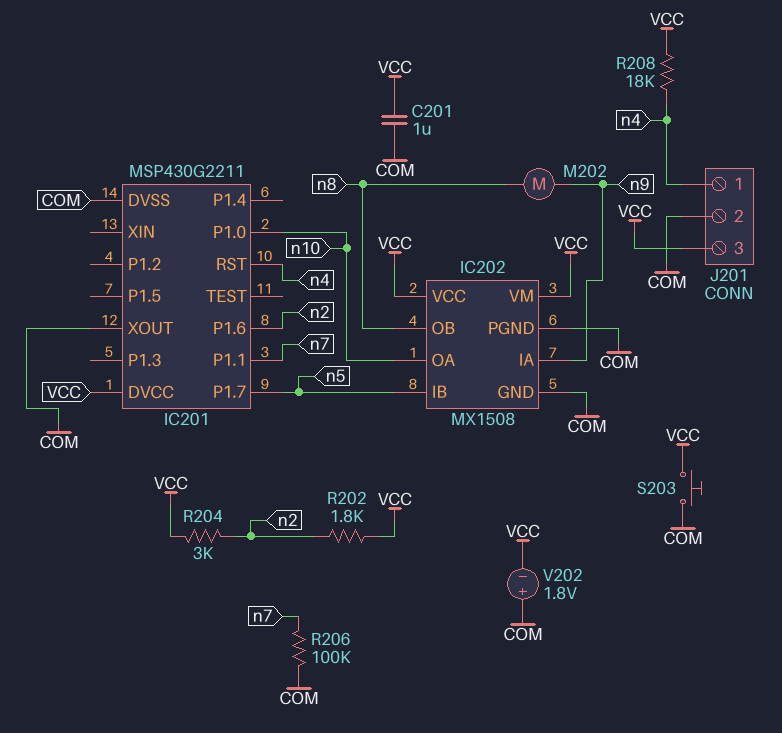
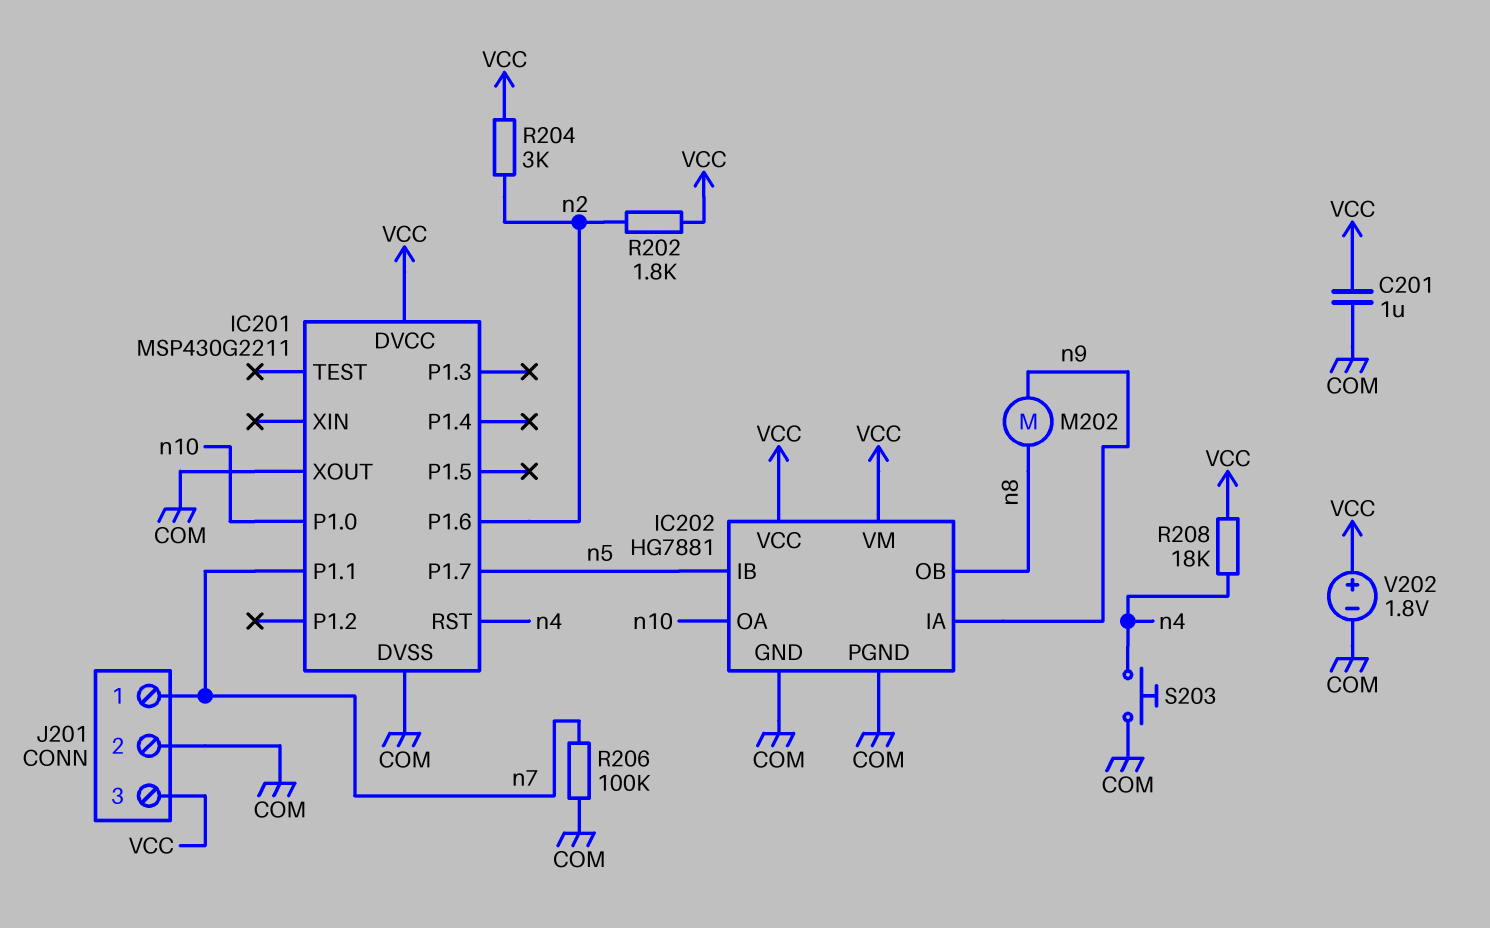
IC202: MX1508 -> HG7881
J201 pin 1: n4 -> n7
S203: button (COM, VCC) -> button (COM, n4)
V202: 1.8V (plus COM, minus VCC) -> 1.8V (plus VCC, minus COM)

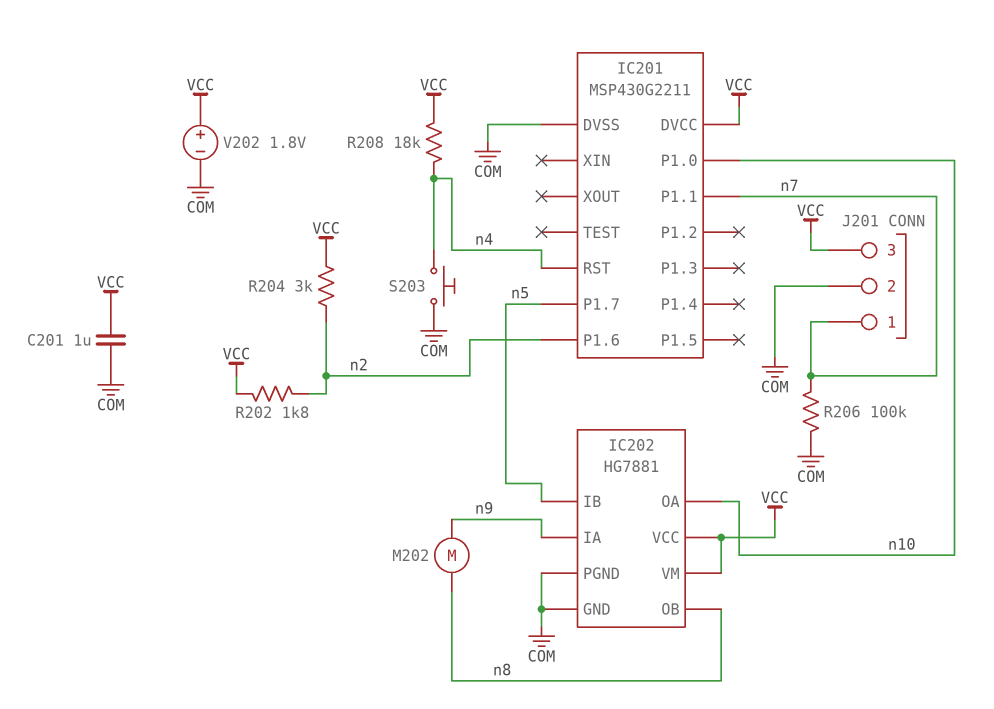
IC201 pin XOUT: COM -> none

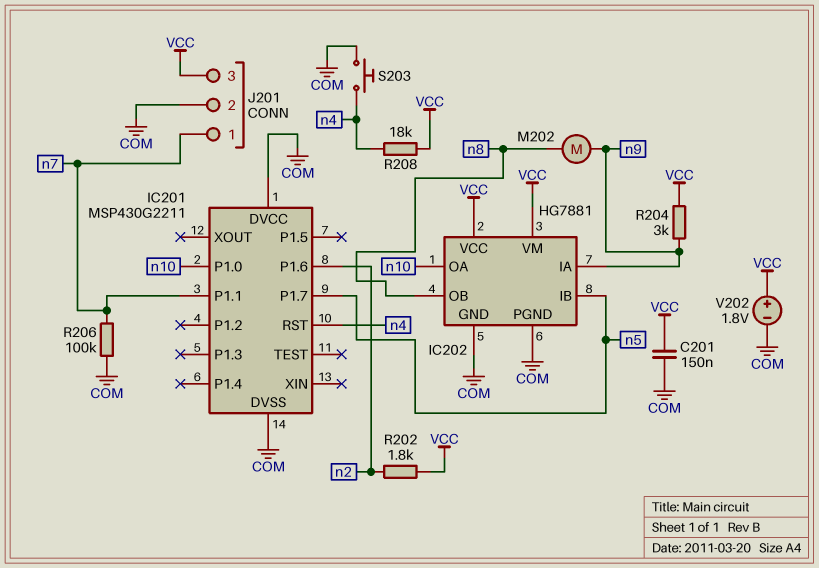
C201: 1uF (COM, VCC) -> 150nF (COM, VCC)
IC201 pin DVCC: VCC -> COM
R204: 3k (VCC, n2) -> 3k (VCC, n9)

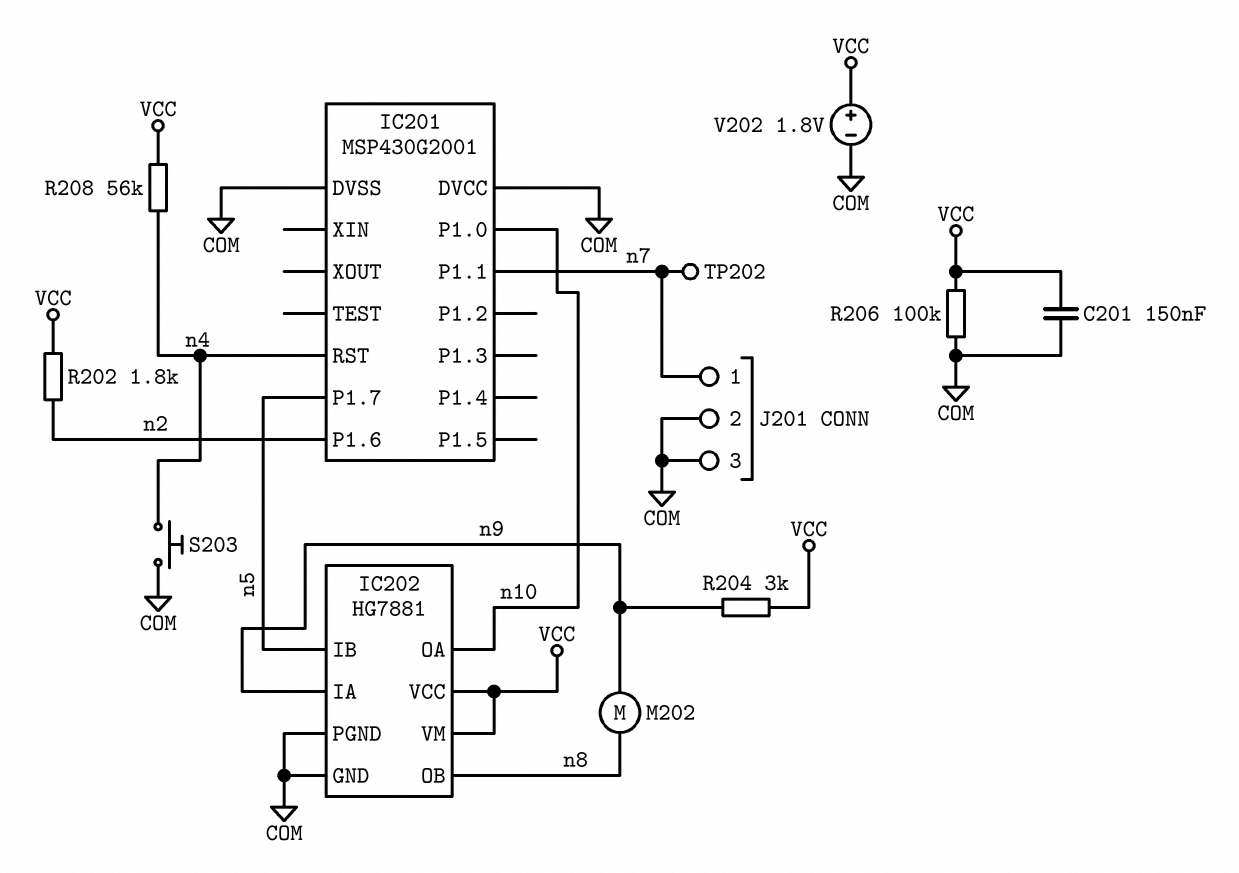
IC201: MSP430G2211 -> MSP430G2001
J201 pin 3: VCC -> COM
R206: 100k (COM, n7) -> 100k (COM, VCC)
R208: 18k (VCC, n4) -> 56k (VCC, n4)
TP202: none -> test point (n7)

